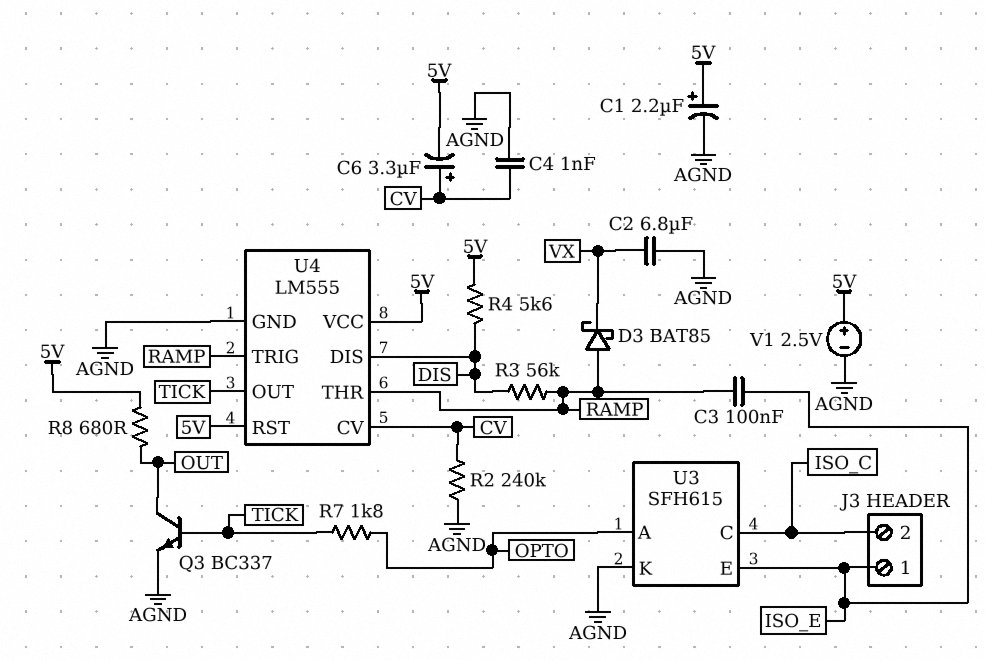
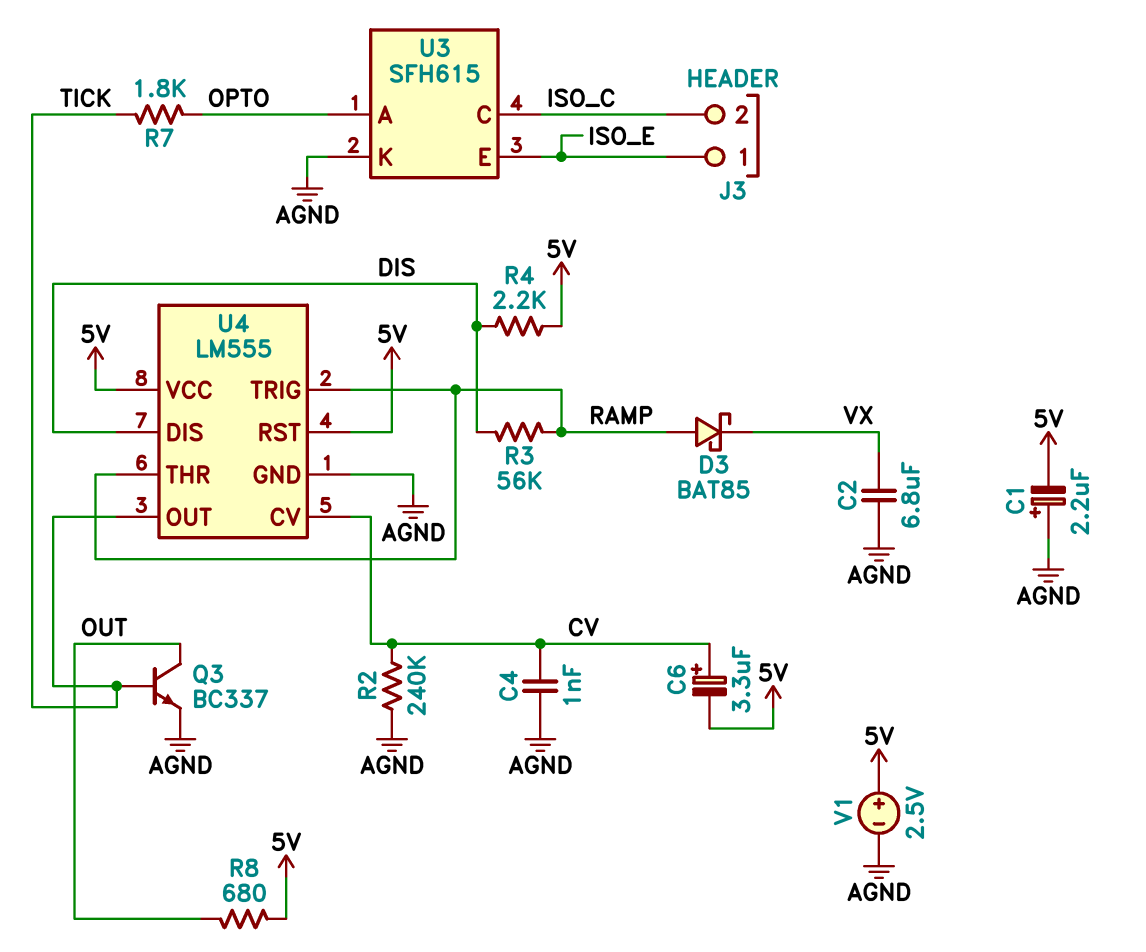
C1: 2.2uF (plus 5V, minus AGND) -> 2.2uF (plus AGND, minus 5V)
C3: 100nF (ISO_E, RAMP) -> none
R4: 5.6k (5V, DIS) -> 2.2k (5V, DIS)

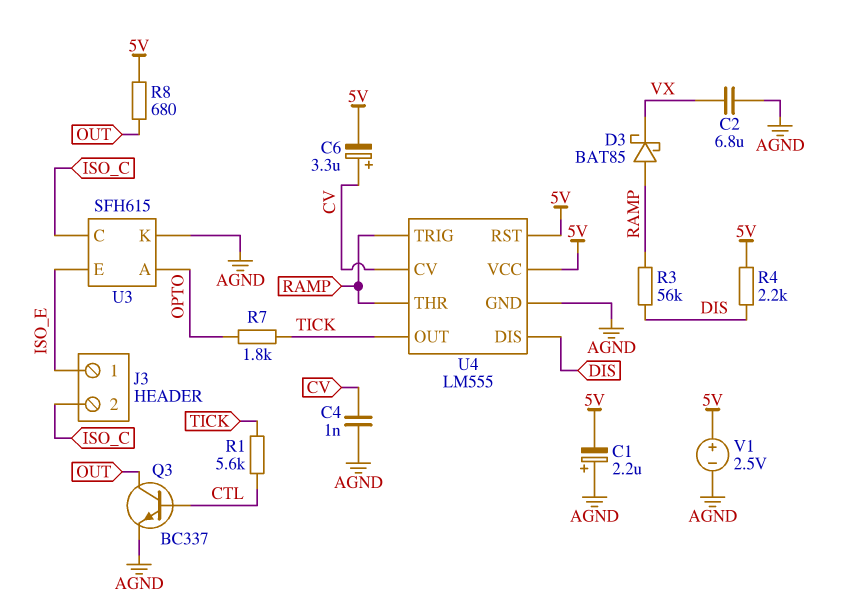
Q3: NPN BC337 (B TICK, C OUT, E AGND) -> NPN BC337 (B CTL, C OUT, E AGND)
R1: none -> 5.6k (CTL, TICK)
R2: 240k (AGND, CV) -> none

